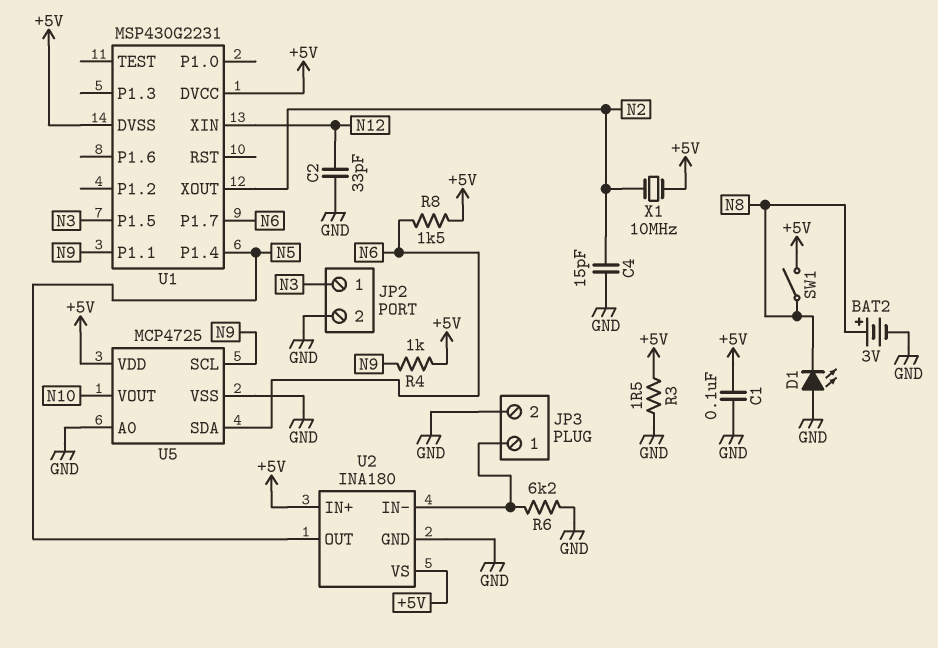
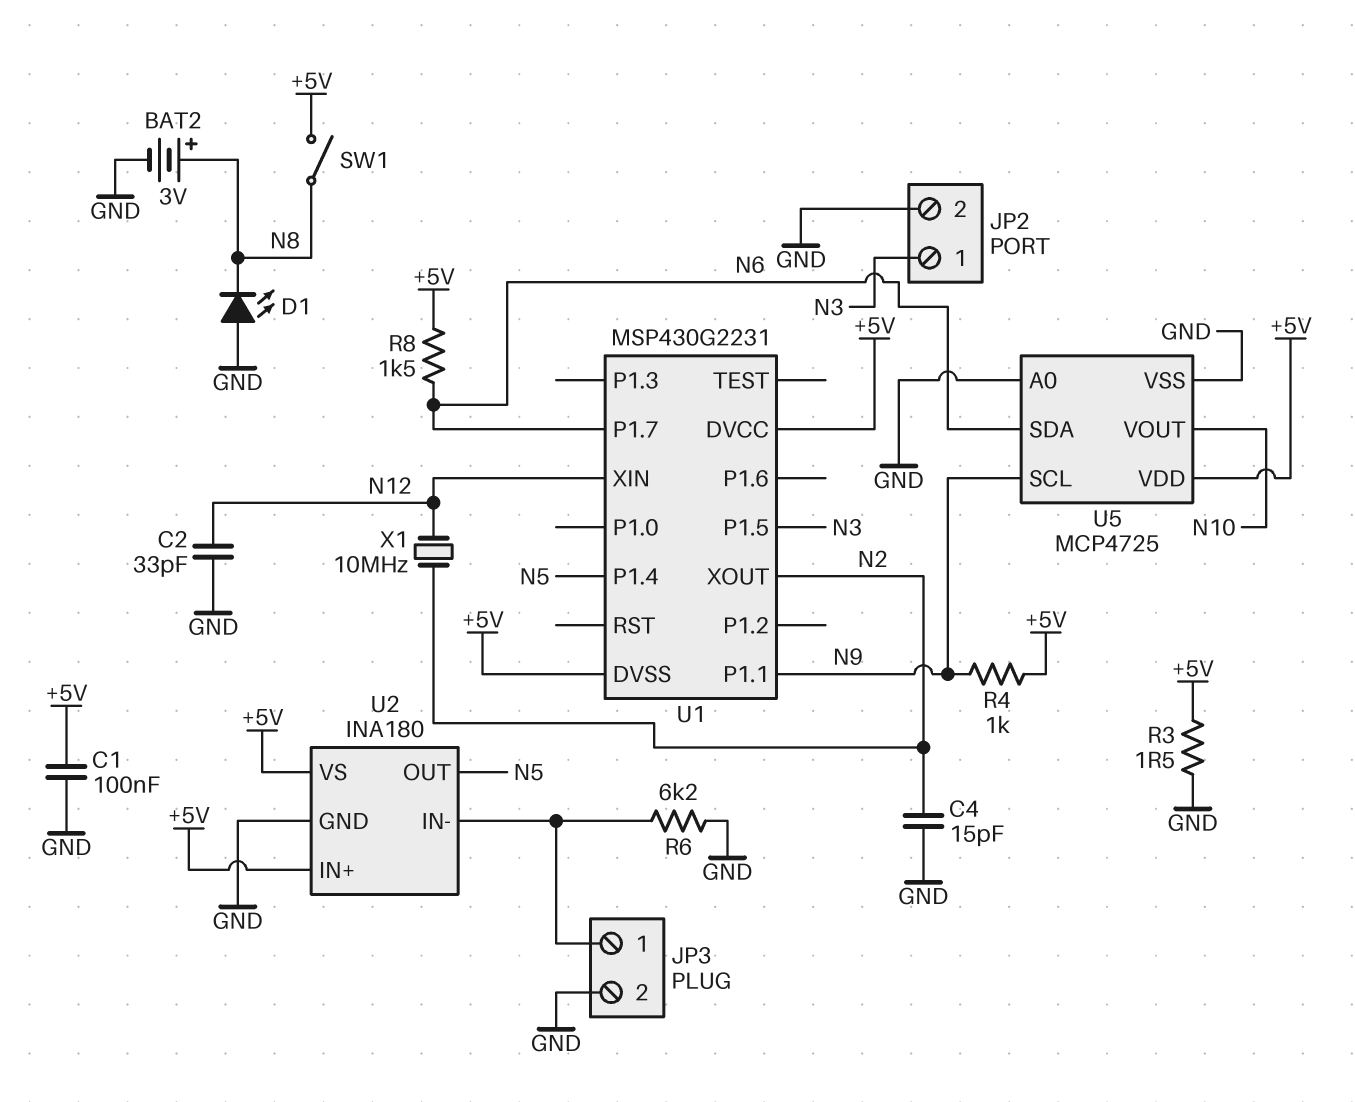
X1: 10MHz (+5V, N2) -> 10MHz (N2, N12)

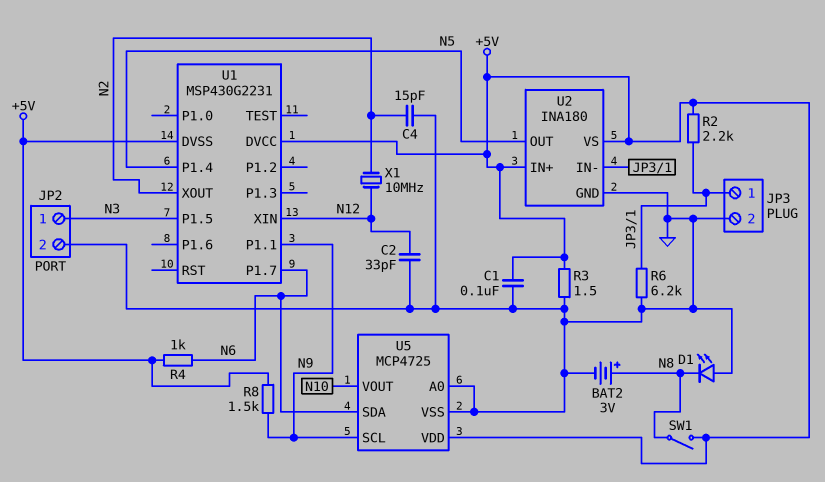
R2: none -> 2.2k (+5V, JP3/1)
R4: 1k (+5V, N9) -> 1k (+5V, N6)
R8: 1.5k (+5V, N6) -> 1.5k (+5V, N9)

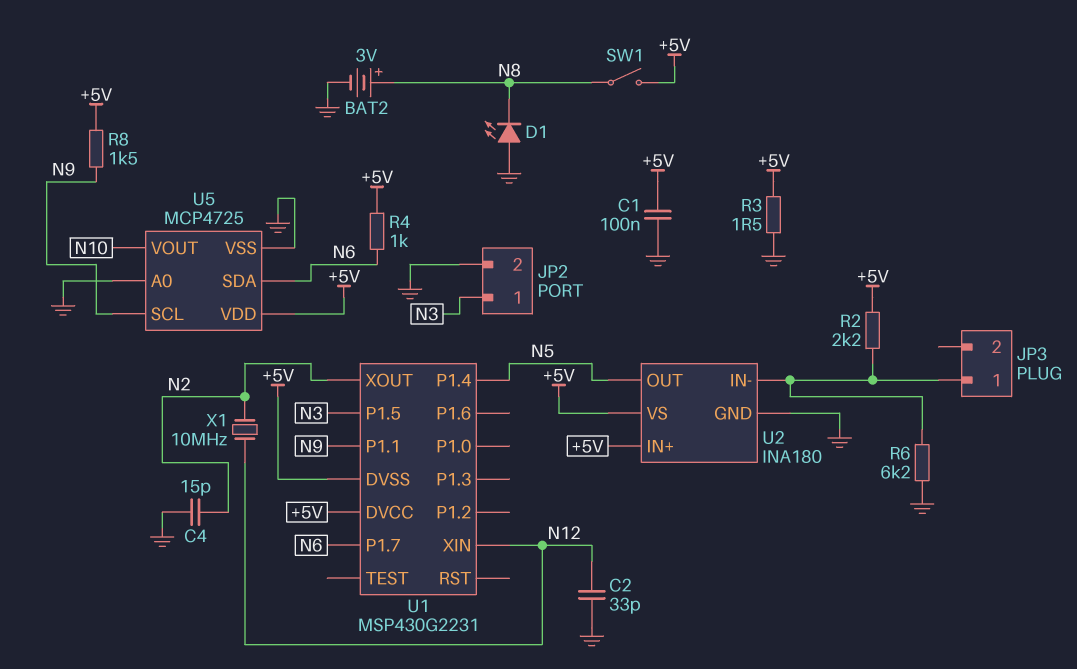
JP3 pin 2: GND -> none

